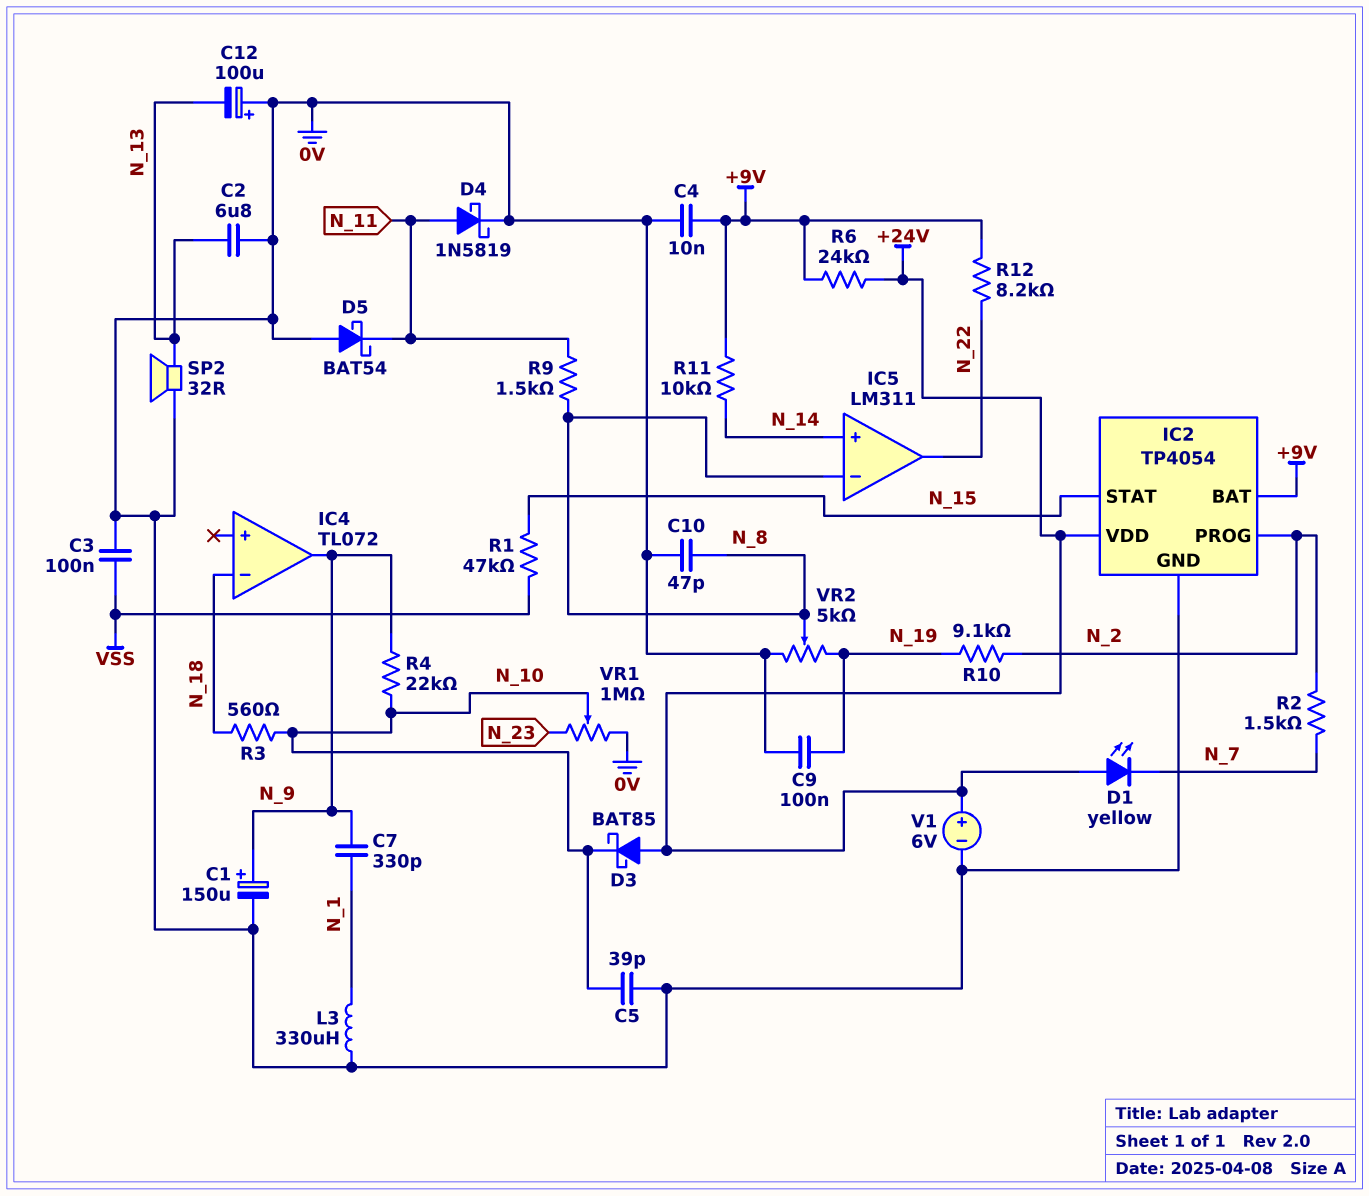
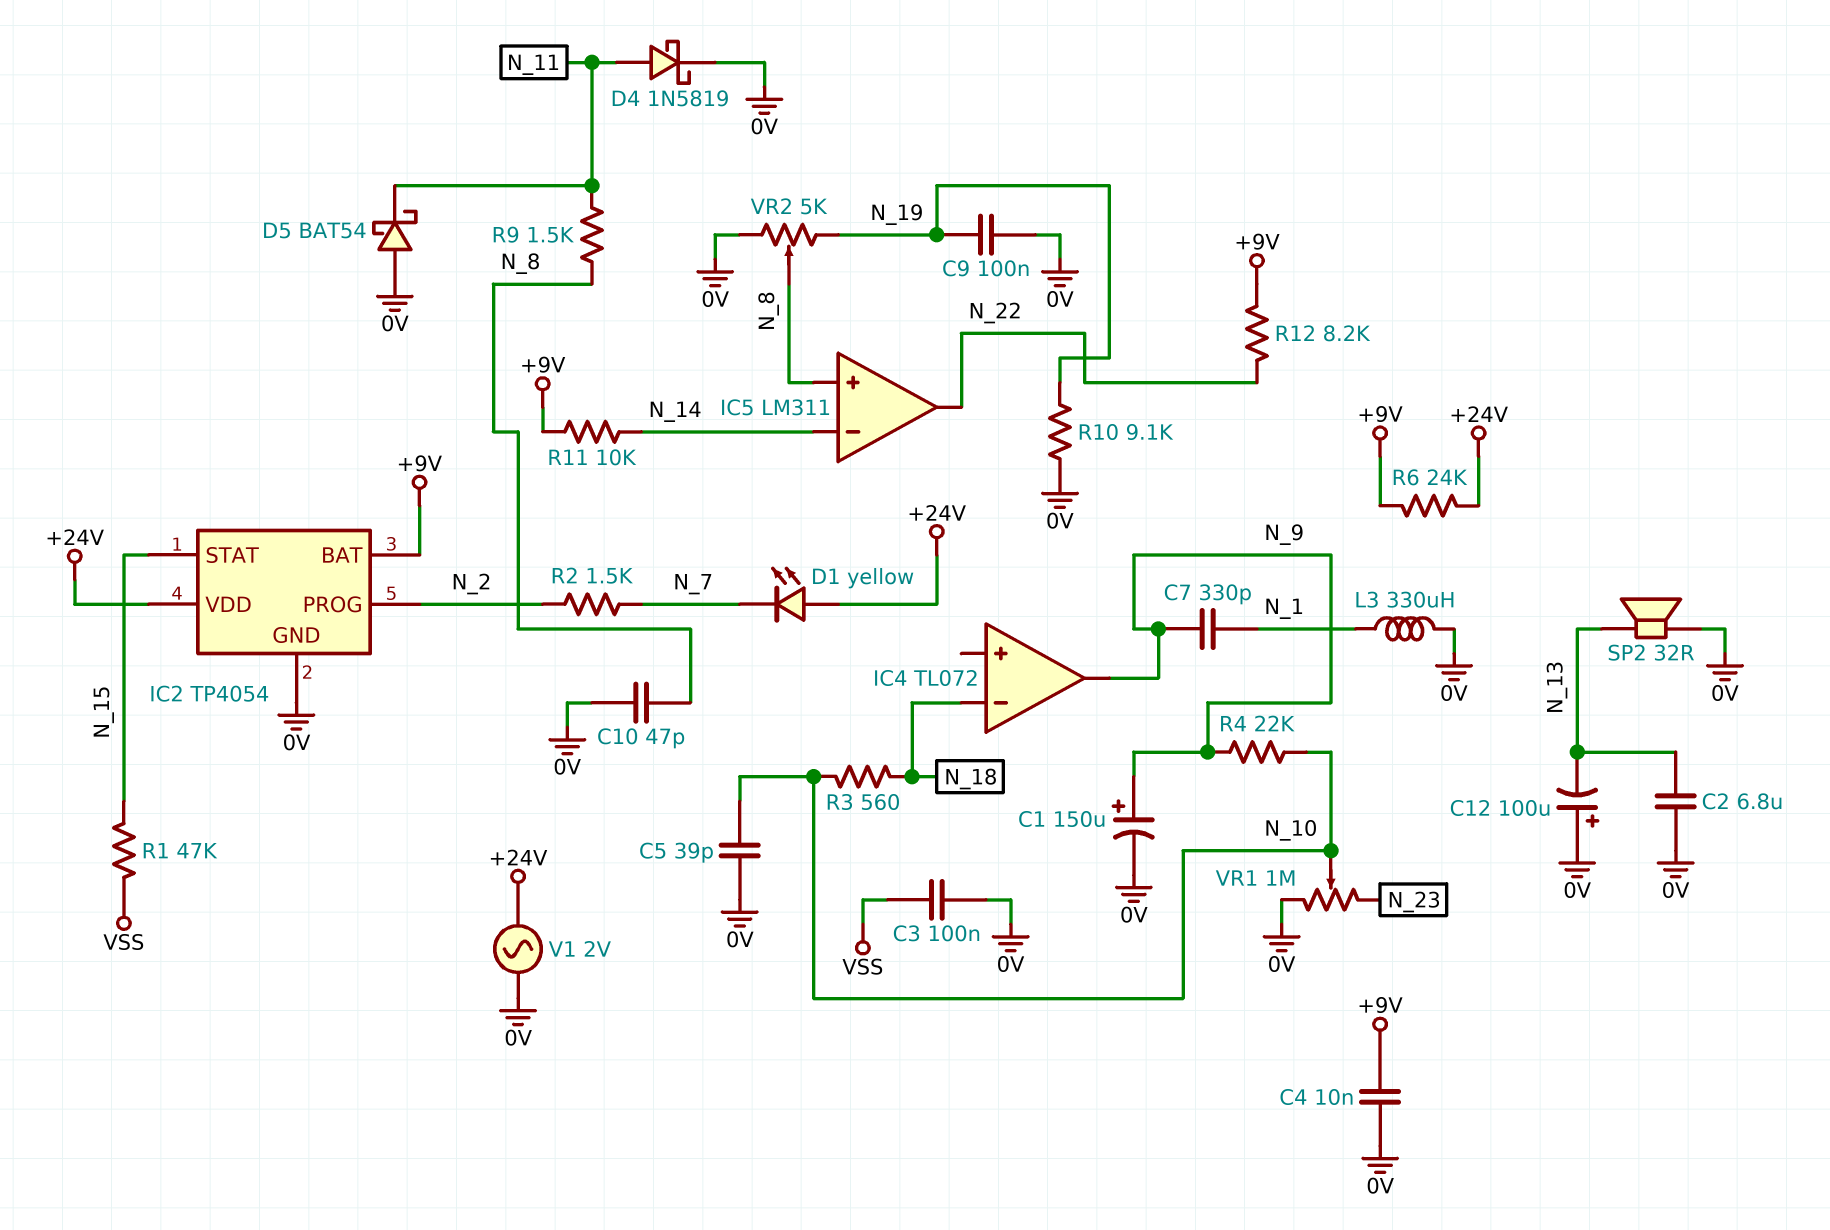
D3: schottky BAT85 (A +24V, K N_10) -> none
IC5 pin in+: N_14 -> N_8
IC5 pin in-: N_8 -> N_14
R10: 9.1k (N_2, N_19) -> 9.1k (0V, N_19)
V1: 6V (plus +24V, minus 0V) -> AC 2V (+24V, 0V)

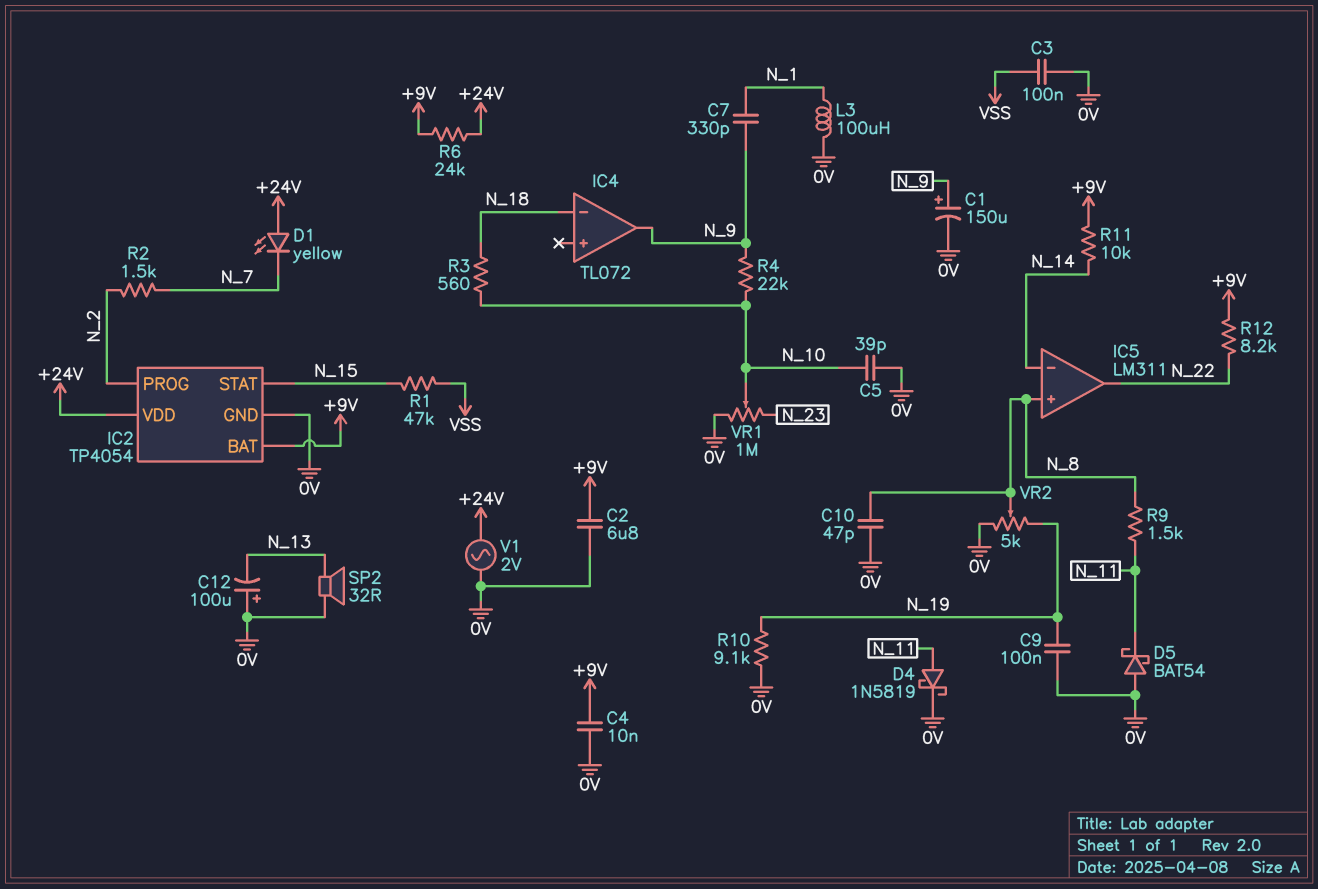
C2: 6.8uF (0V, N_13) -> 6.8uF (+9V, 0V)
L3: 330uH (0V, N_1) -> 100uH (0V, N_1)

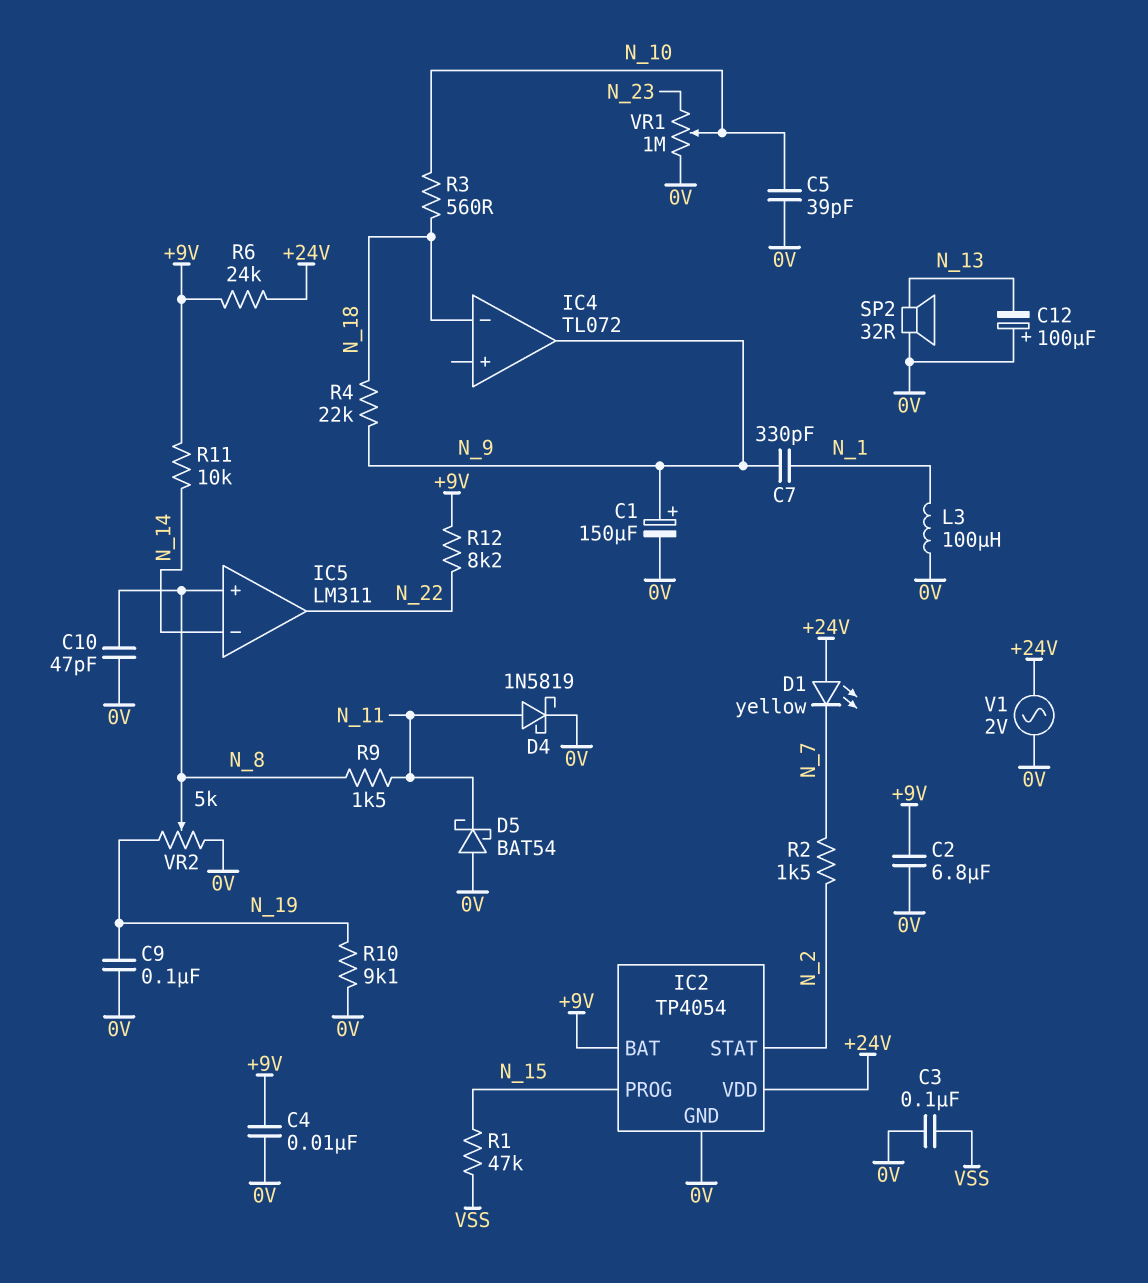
IC2 pin PROG: N_2 -> N_15
IC2 pin STAT: N_15 -> N_2
R4: 22k (N_9, N_10) -> 22k (N_9, N_18)

